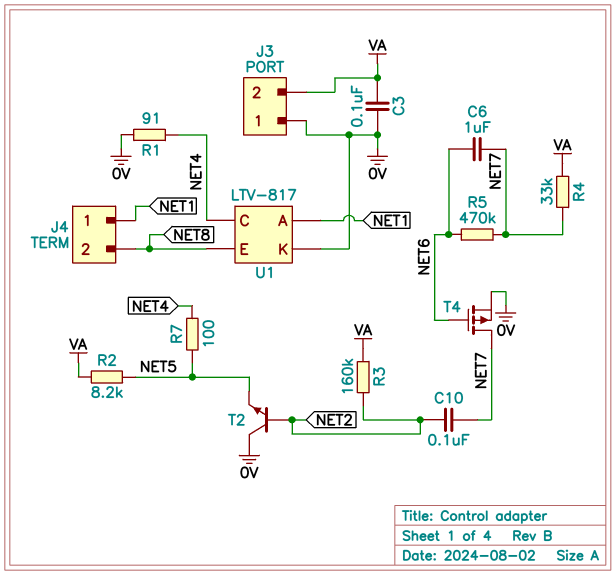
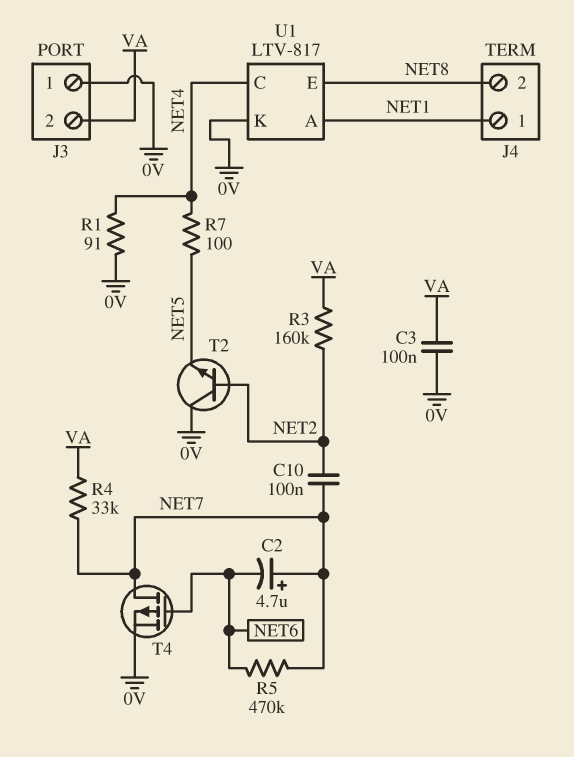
C2: none -> 4.7uF (plus NET7, minus NET6)
C6: 1uF (NET6, NET7) -> none
R2: 8.2k (NET5, VA) -> none

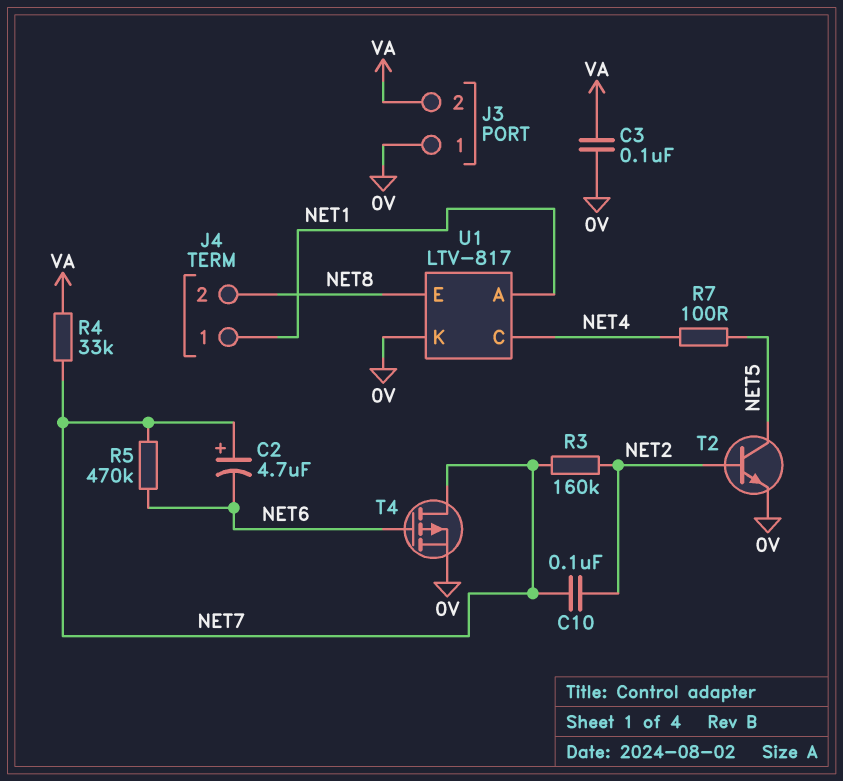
R1: 91 (0V, NET4) -> none
R3: 160k (NET2, VA) -> 160k (NET2, NET7)
T2: NPN (B NET2, C 0V, E NET5) -> NPN (B NET2, C NET5, E 0V)

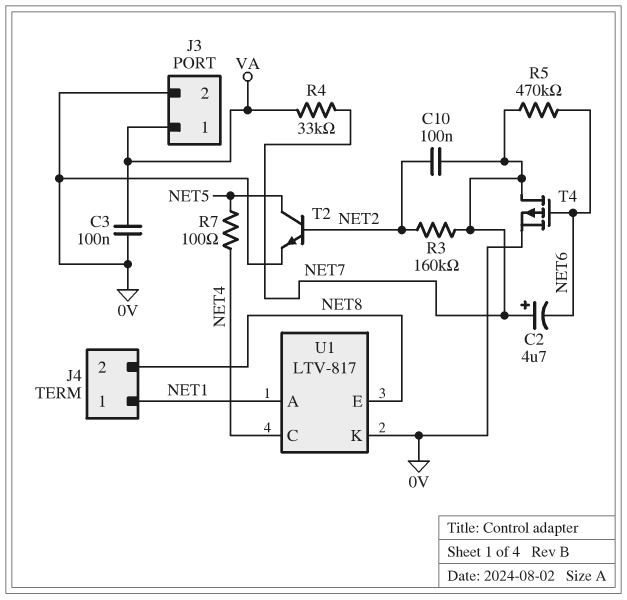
J3 pin 1: 0V -> VA
J3 pin 2: VA -> 0V

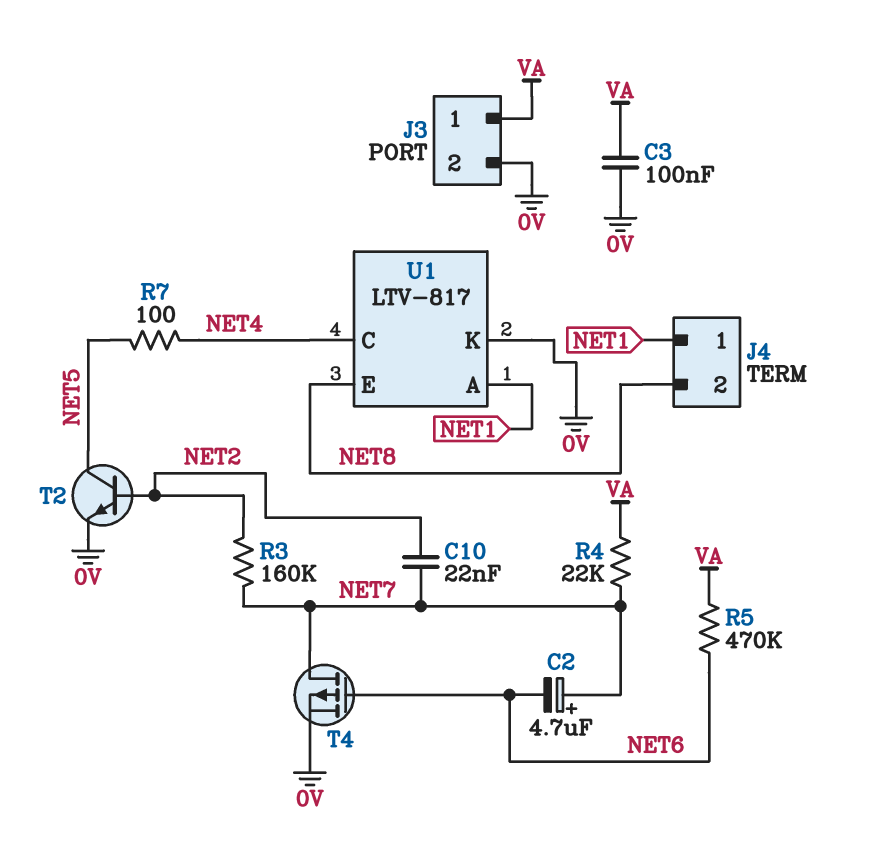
C10: 100nF (NET2, NET7) -> 22nF (NET2, NET7)
R4: 33k (NET7, VA) -> 22k (NET7, VA)
R5: 470k (NET6, NET7) -> 470k (NET6, VA)

